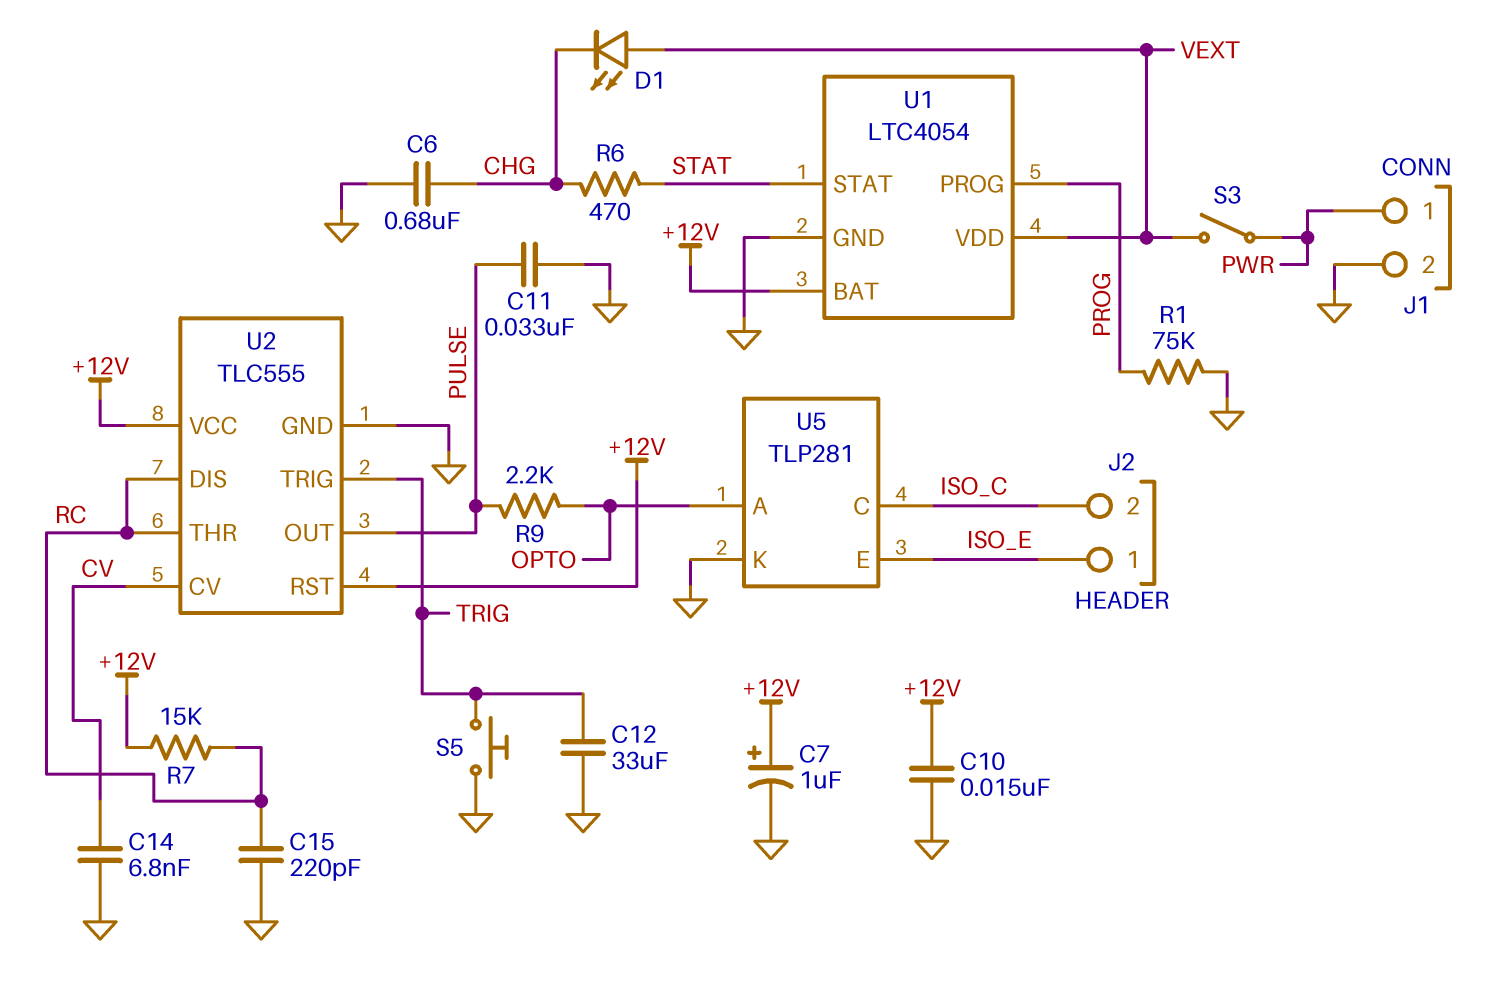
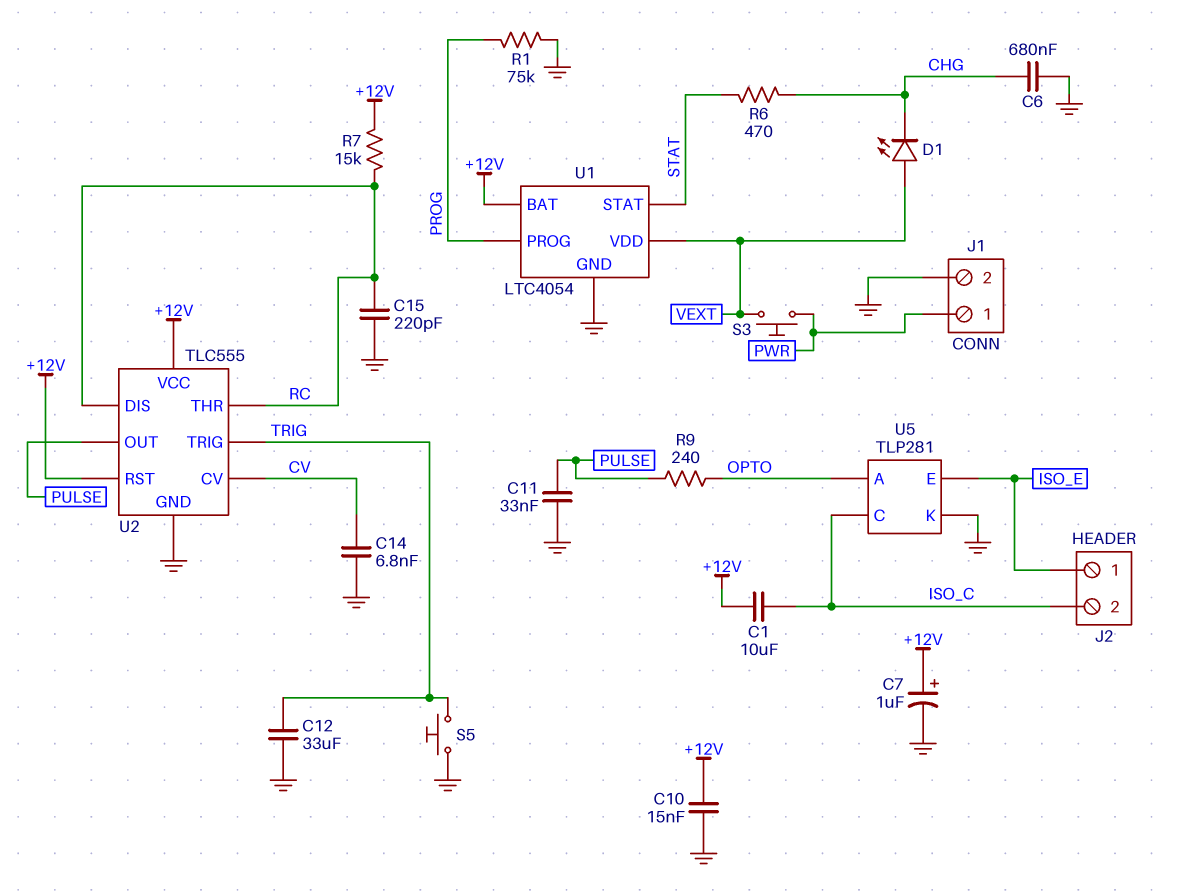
C1: none -> 10uF (+12V, ISO_C)
R9: 2.2k (OPTO, PULSE) -> 240 (OPTO, PULSE)
S3: switch (PWR, VEXT) -> button (PWR, VEXT)

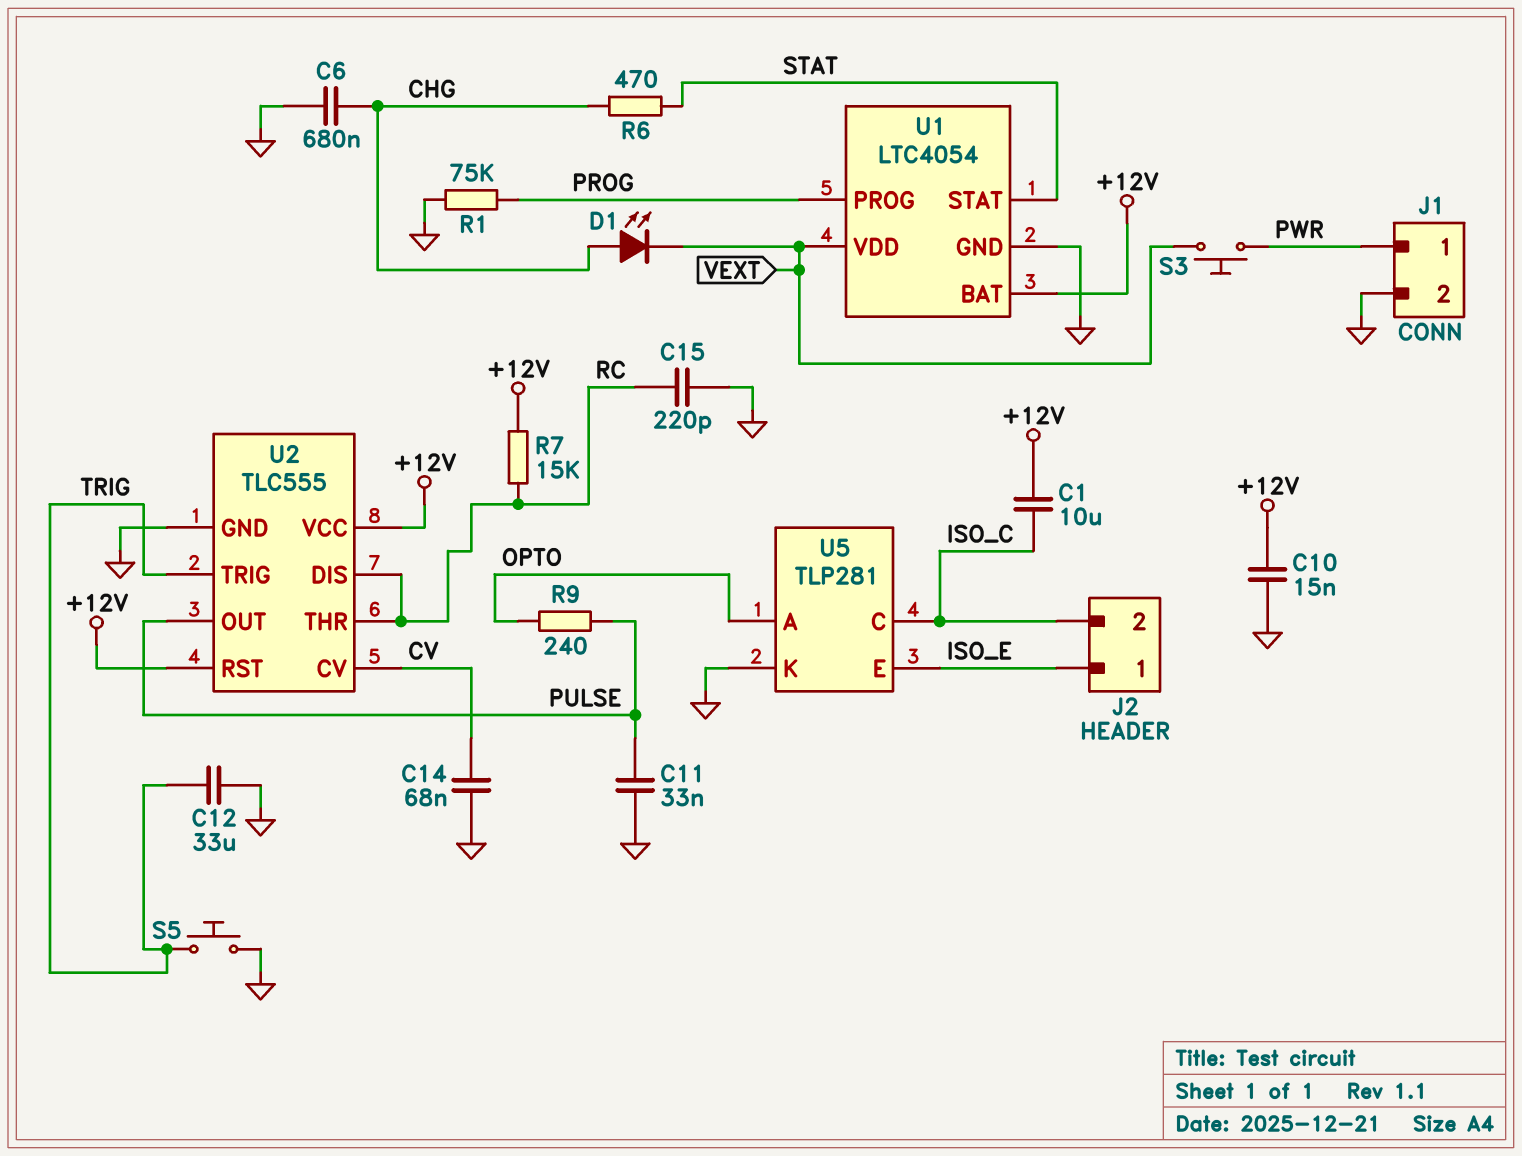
C7: 1uF (plus +12V, minus GND) -> none
C14: 6.8nF (CV, GND) -> 68nF (CV, GND)
D1: LED (A VEXT, K CHG) -> LED (A CHG, K VEXT)

